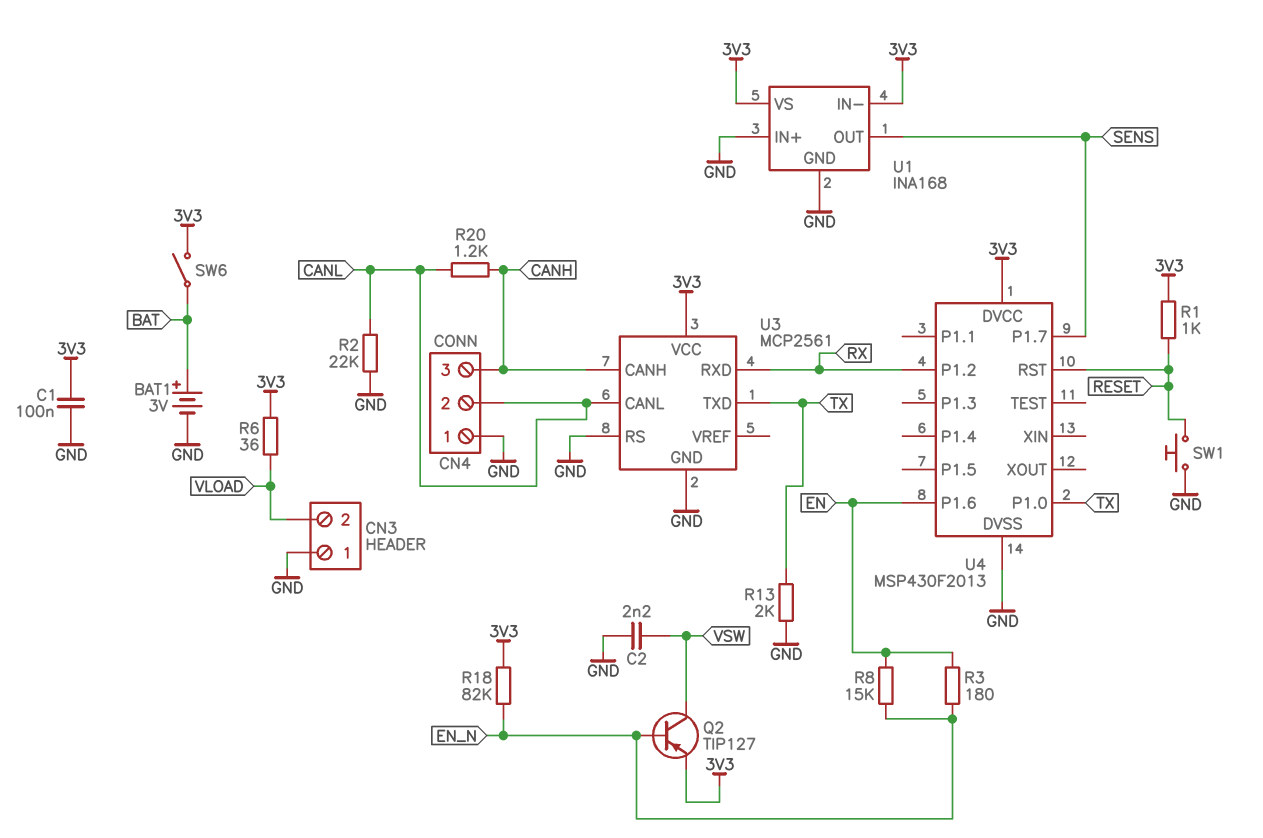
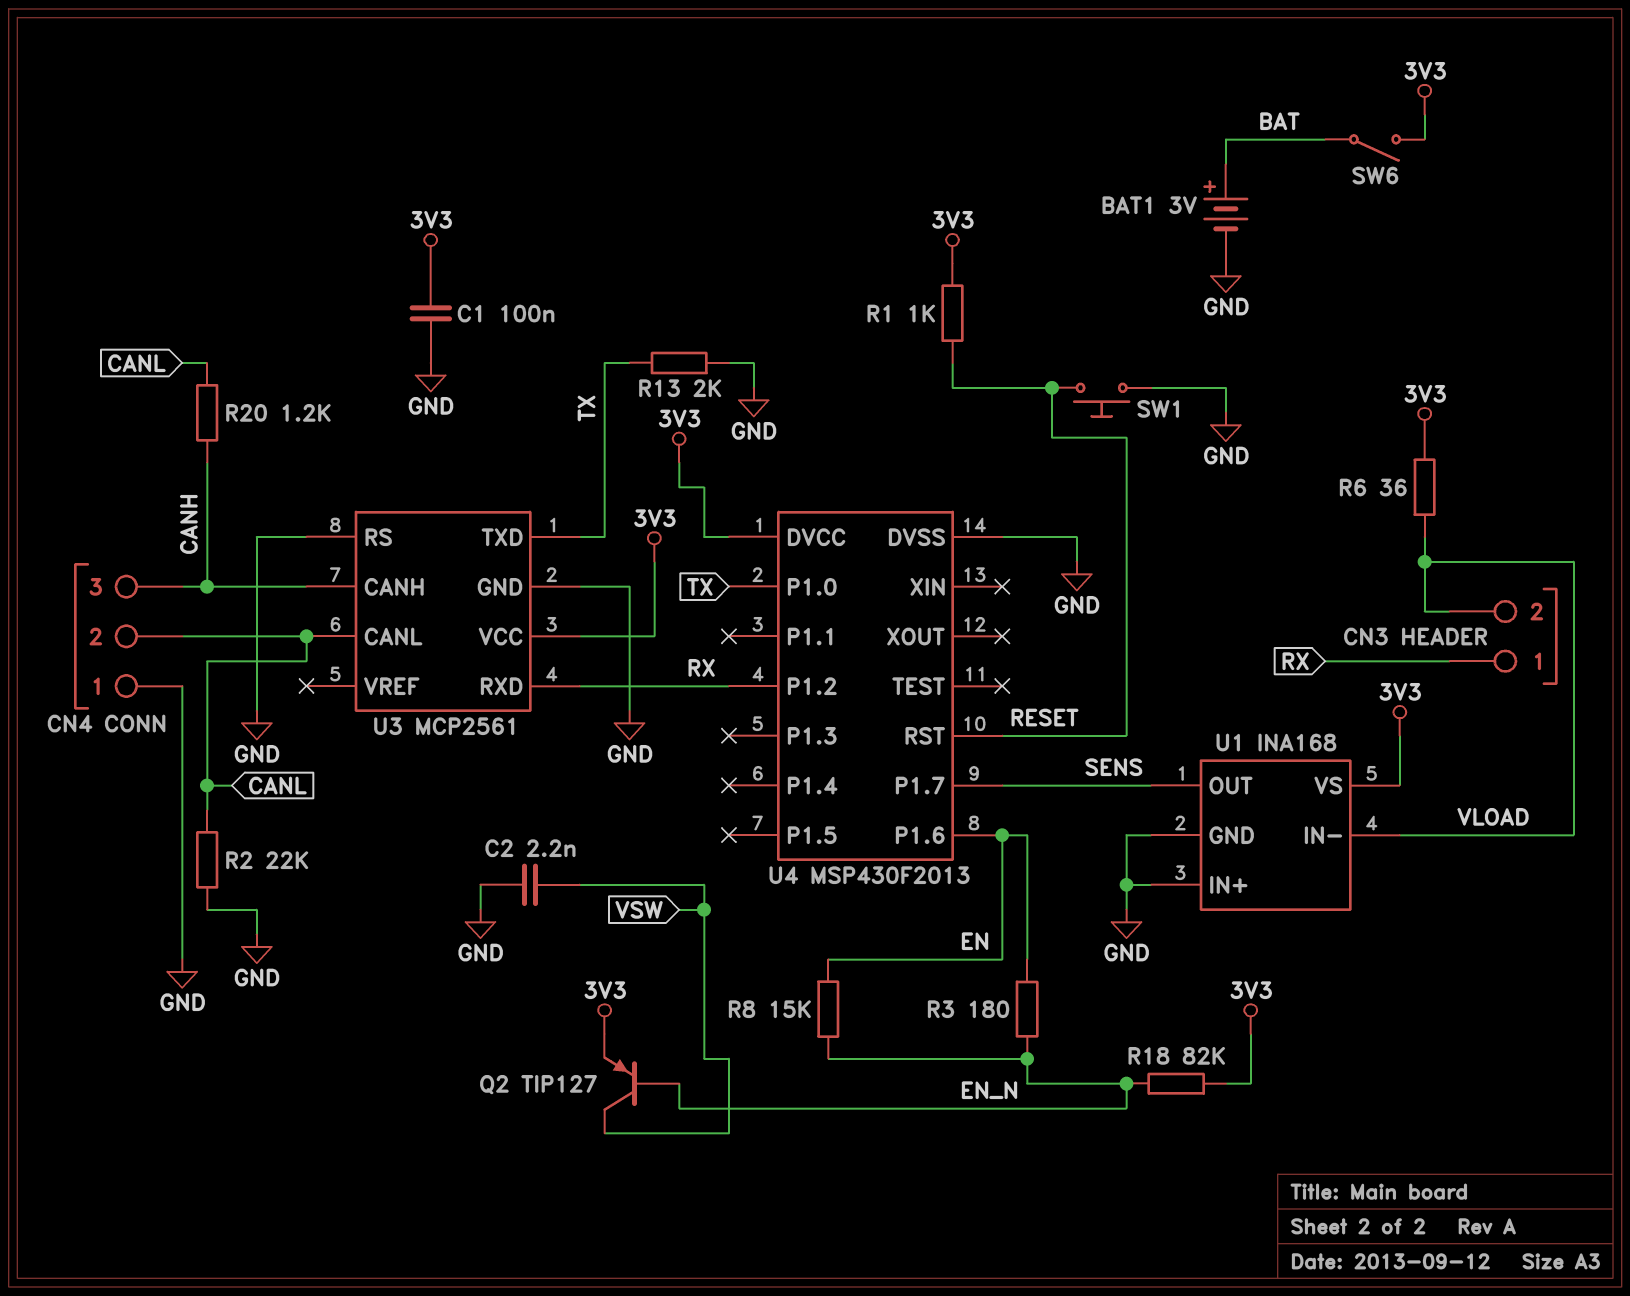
CN3 pin 1: GND -> RX
U1 pin IN-: 3V3 -> VLOAD

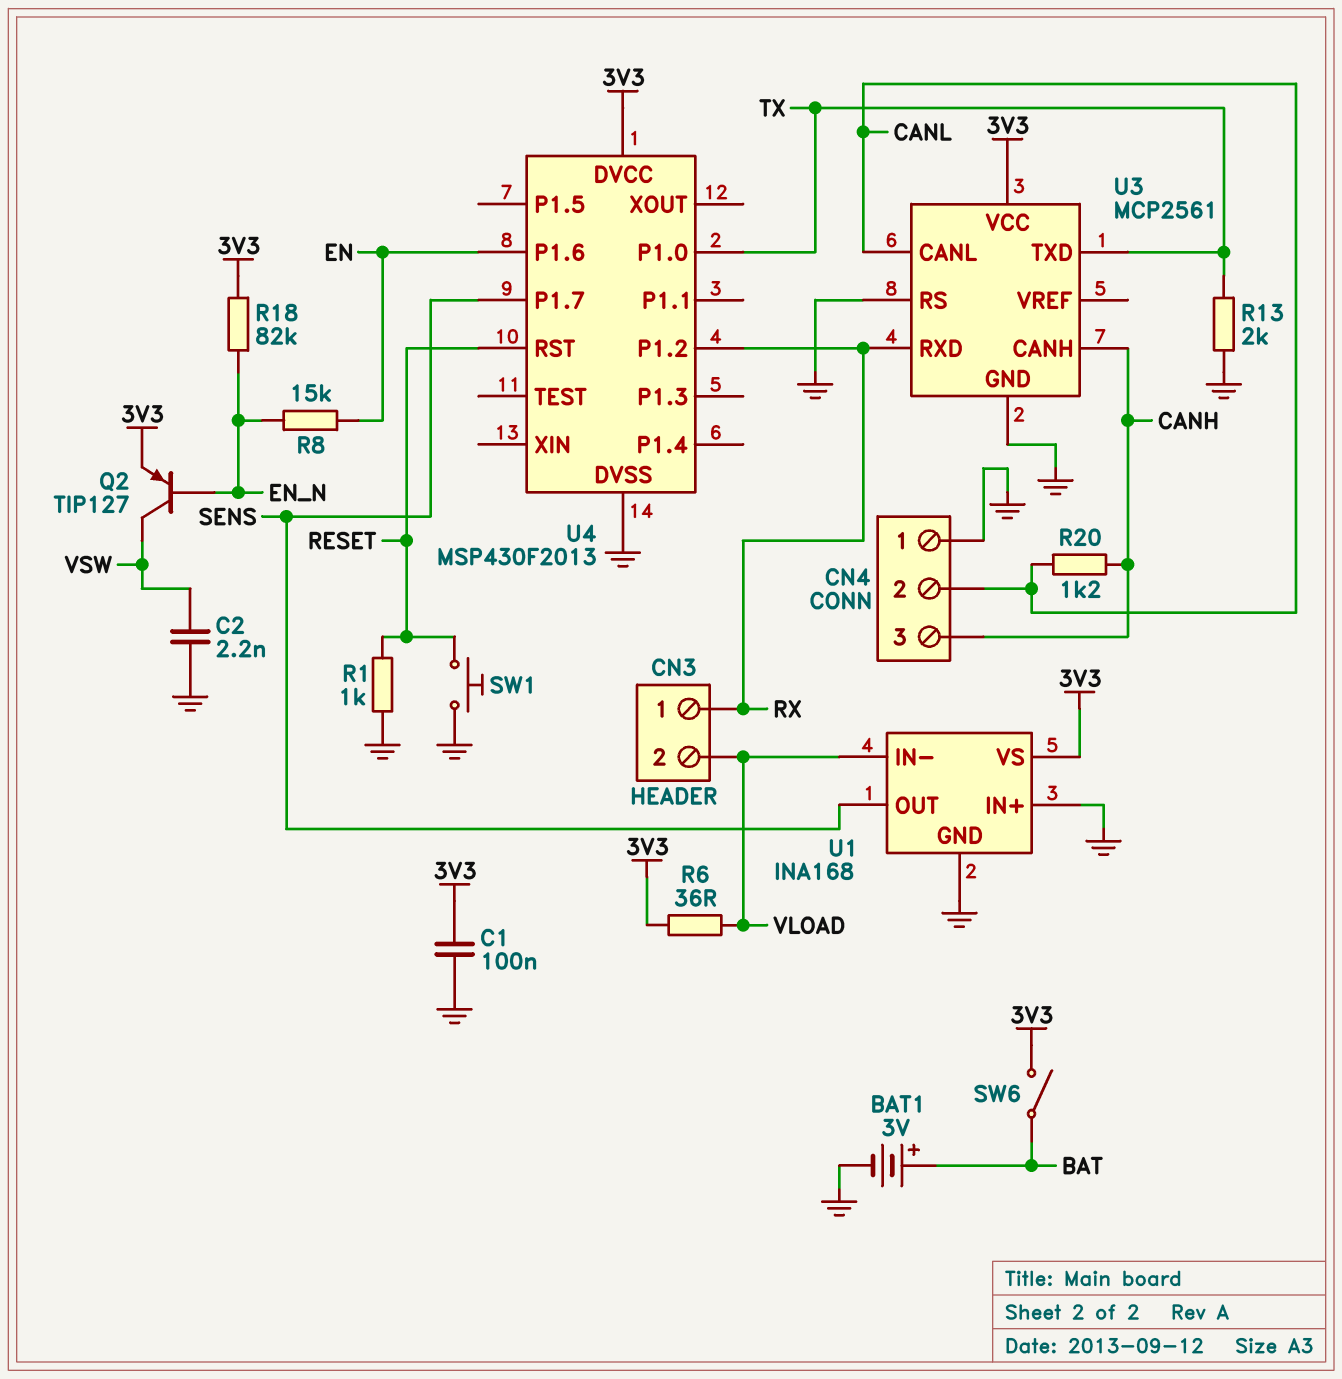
R1: 1k (3V3, RESET) -> 1k (GND, RESET)
R2: 22k (CANL, GND) -> none
R3: 180 (EN, EN_N) -> none

